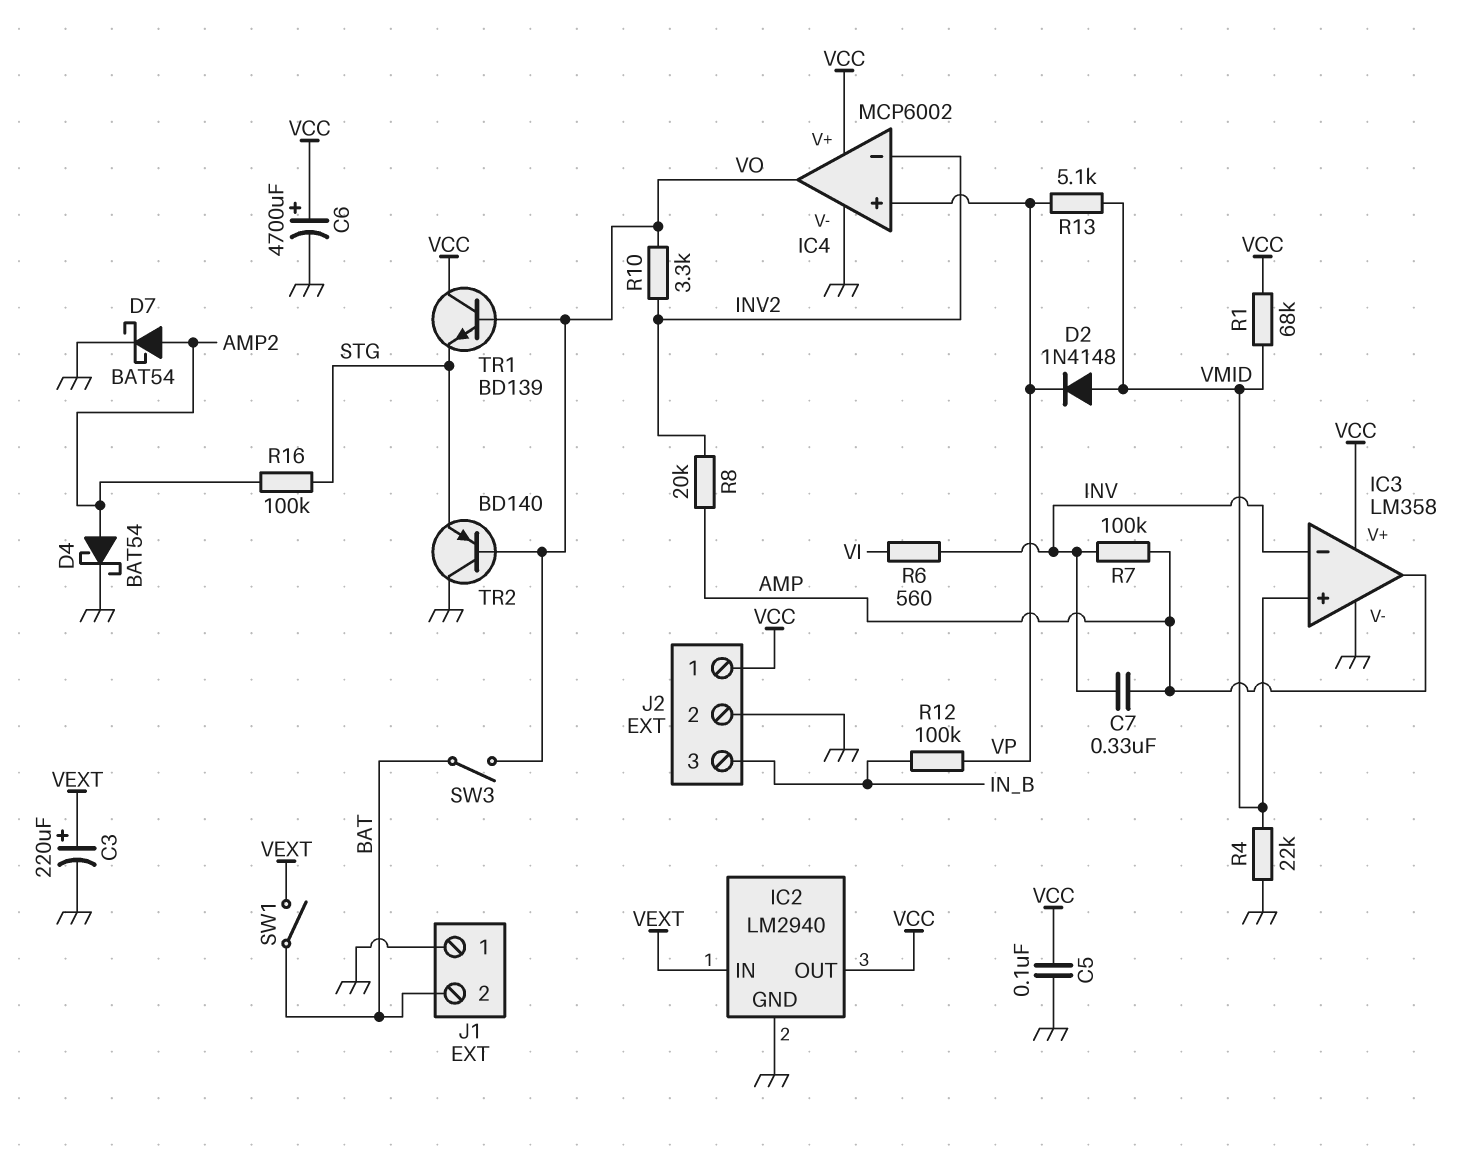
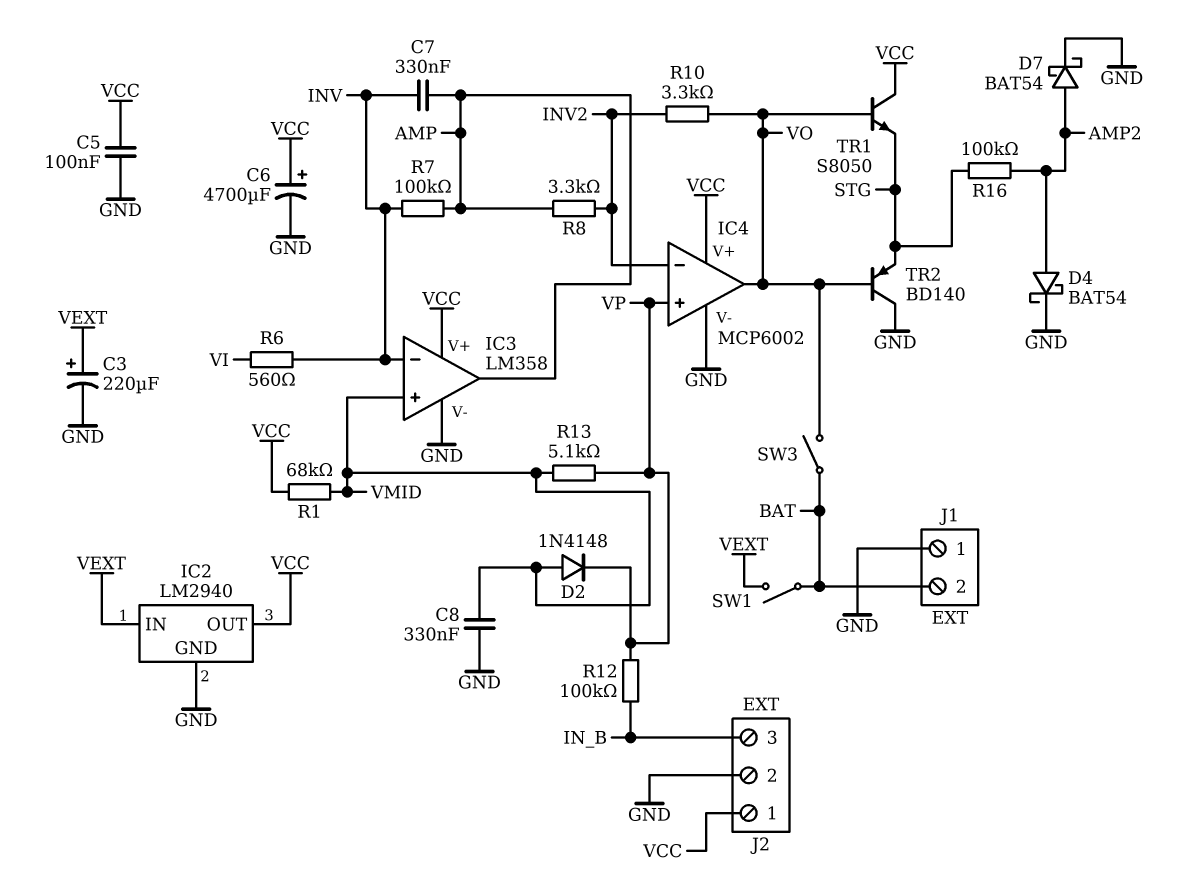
C8: none -> 330nF (GND, VMID)
R4: 22k (GND, VMID) -> none
R8: 20k (AMP, INV2) -> 3.3k (AMP, INV2)
TR1: NPN BD139 (B VO, C VCC, E STG) -> NPN S8050 (B VO, C VCC, E STG)

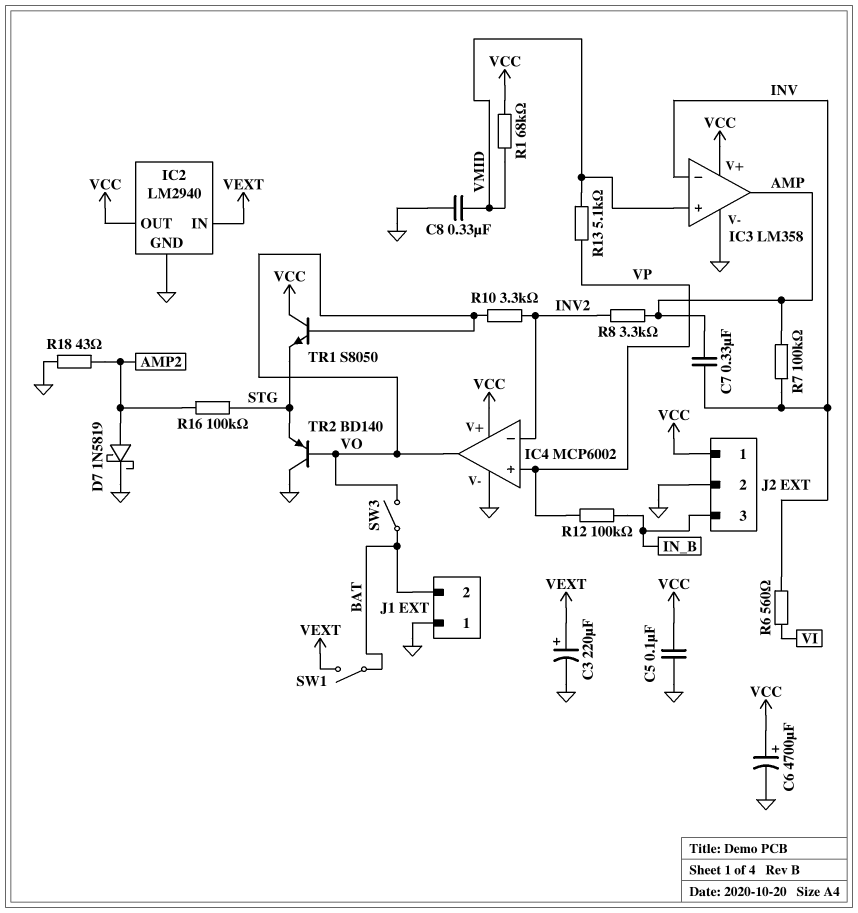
D2: diode 1N4148 (A VMID, K VP) -> none
D4: schottky BAT54 (A AMP2, K GND) -> none
D7: schottky BAT54 (A AMP2, K GND) -> schottky 1N5819 (A AMP2, K GND)
R18: none -> 43 (AMP2, GND)

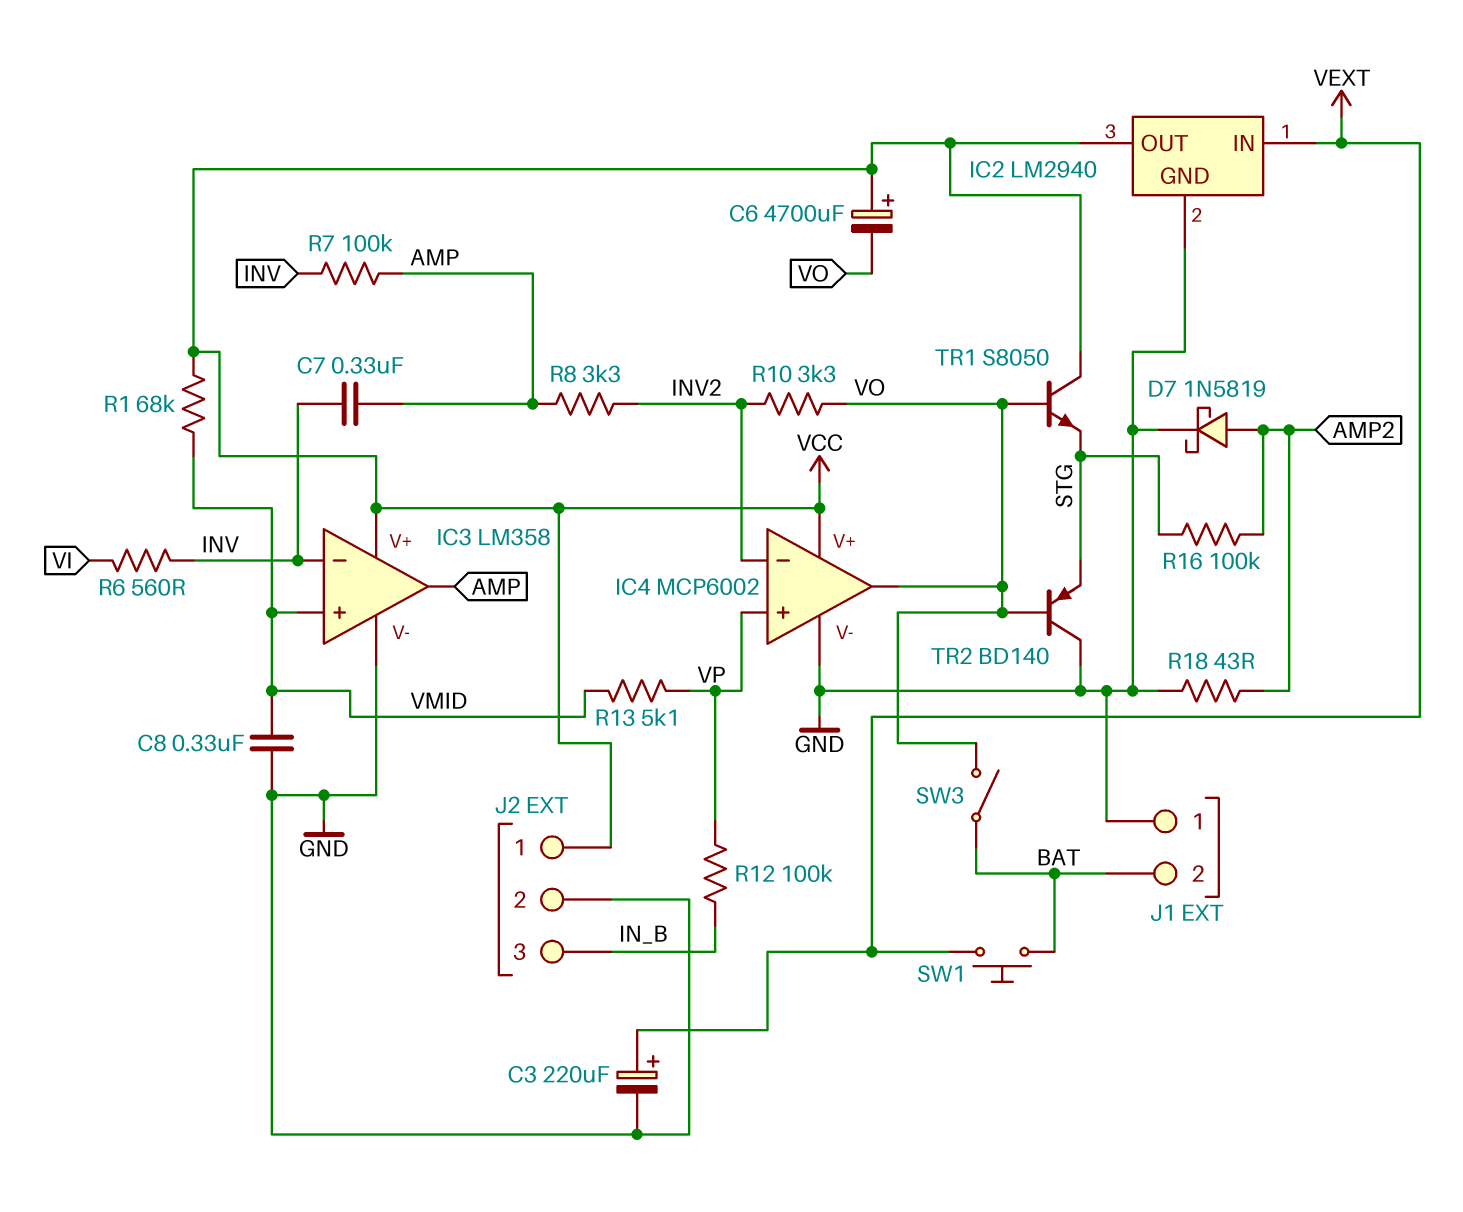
C5: 100nF (GND, VCC) -> none
C6: 4700uF (plus VCC, minus GND) -> 4700uF (plus VCC, minus VO)
SW1: switch (BAT, VEXT) -> button (BAT, VEXT)

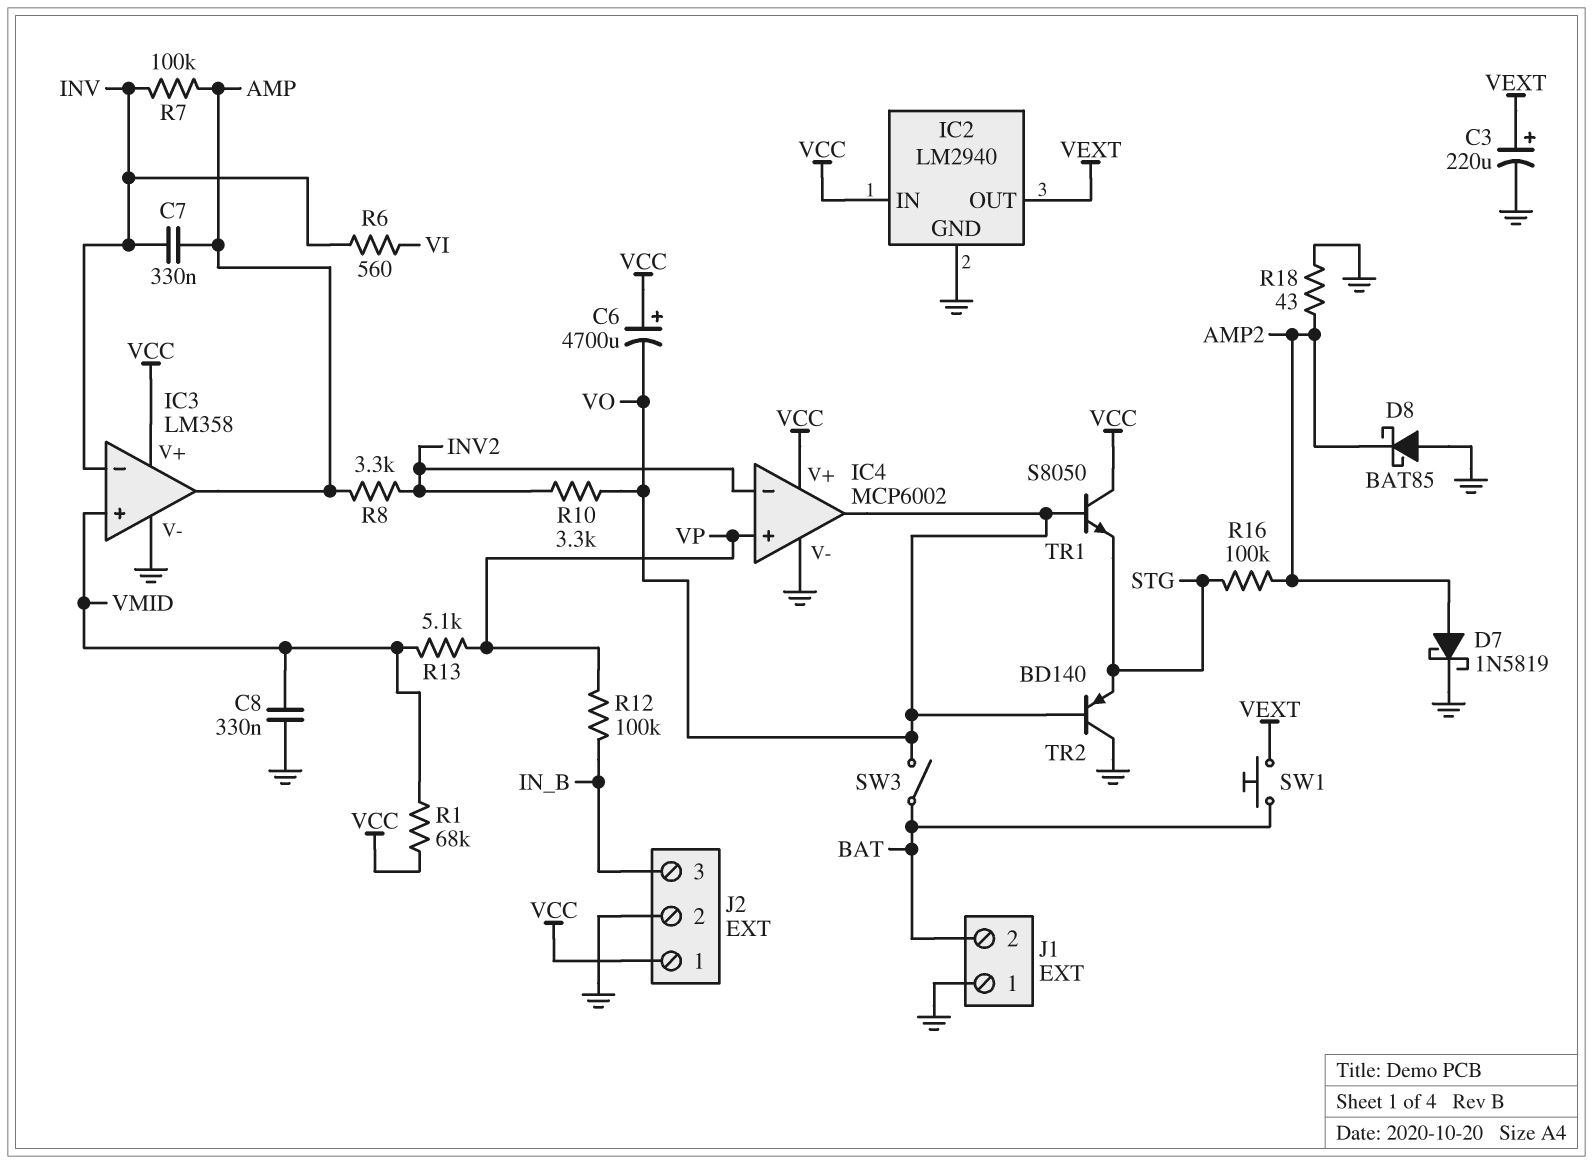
D8: none -> schottky BAT85 (A GND, K AMP2)
IC2 pin IN: VEXT -> VCC
IC2 pin OUT: VCC -> VEXT

